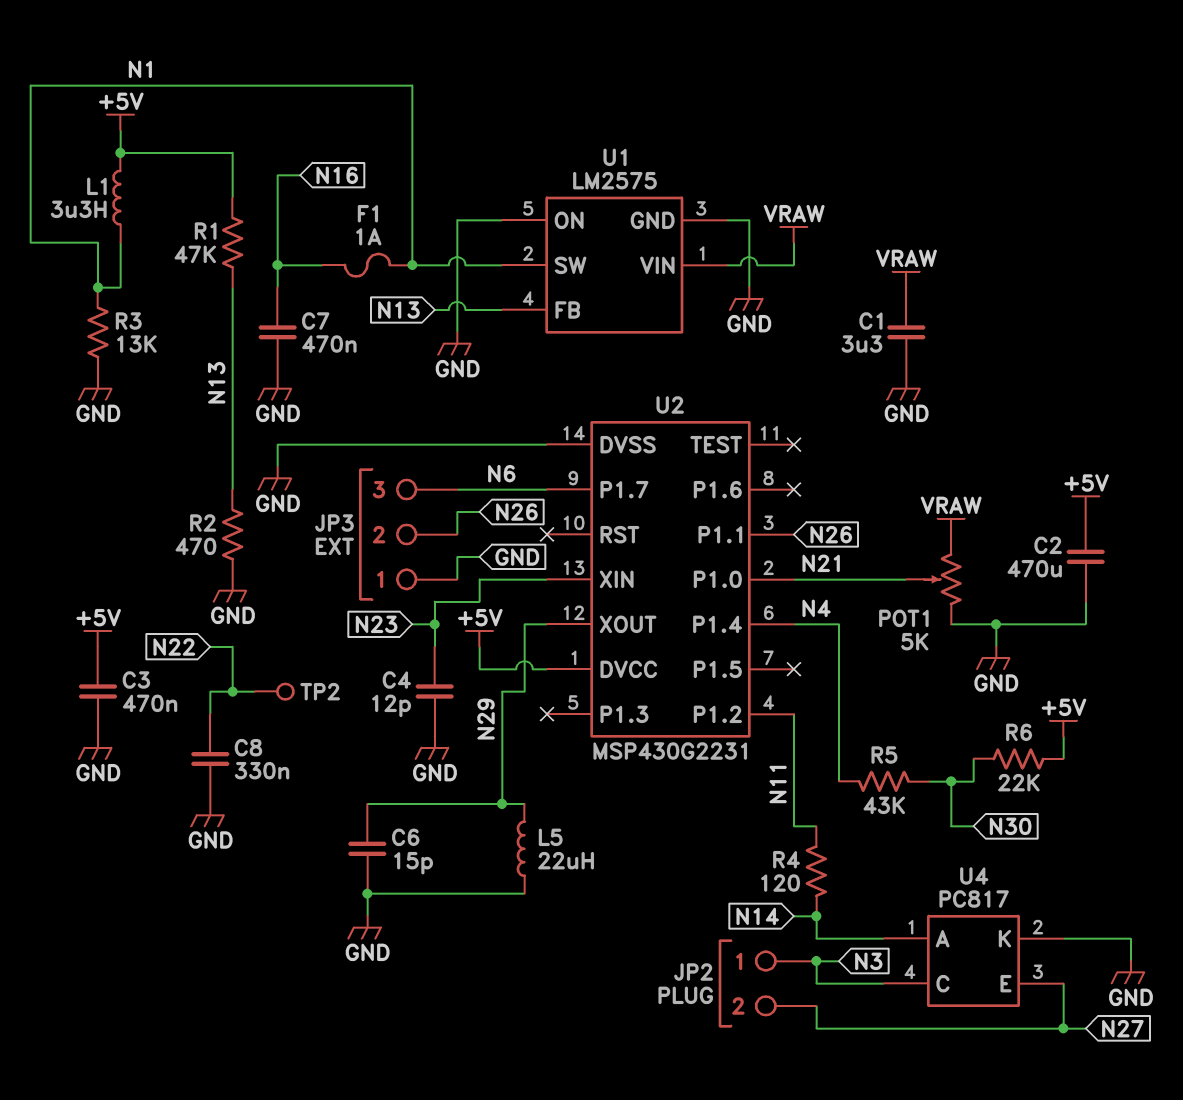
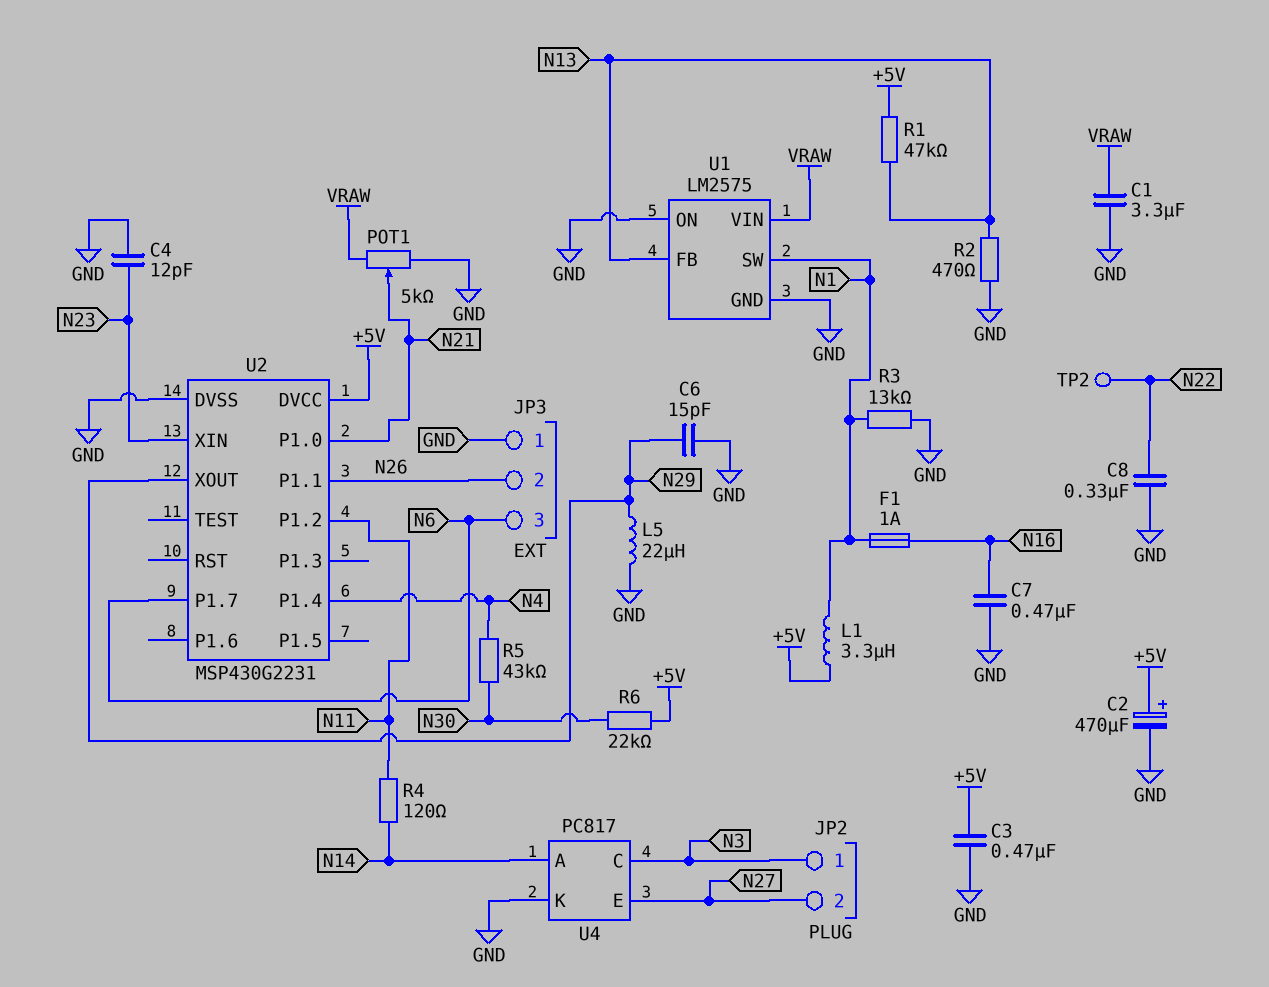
C2: 470uF (+5V, GND) -> 470uF (plus +5V, minus GND)

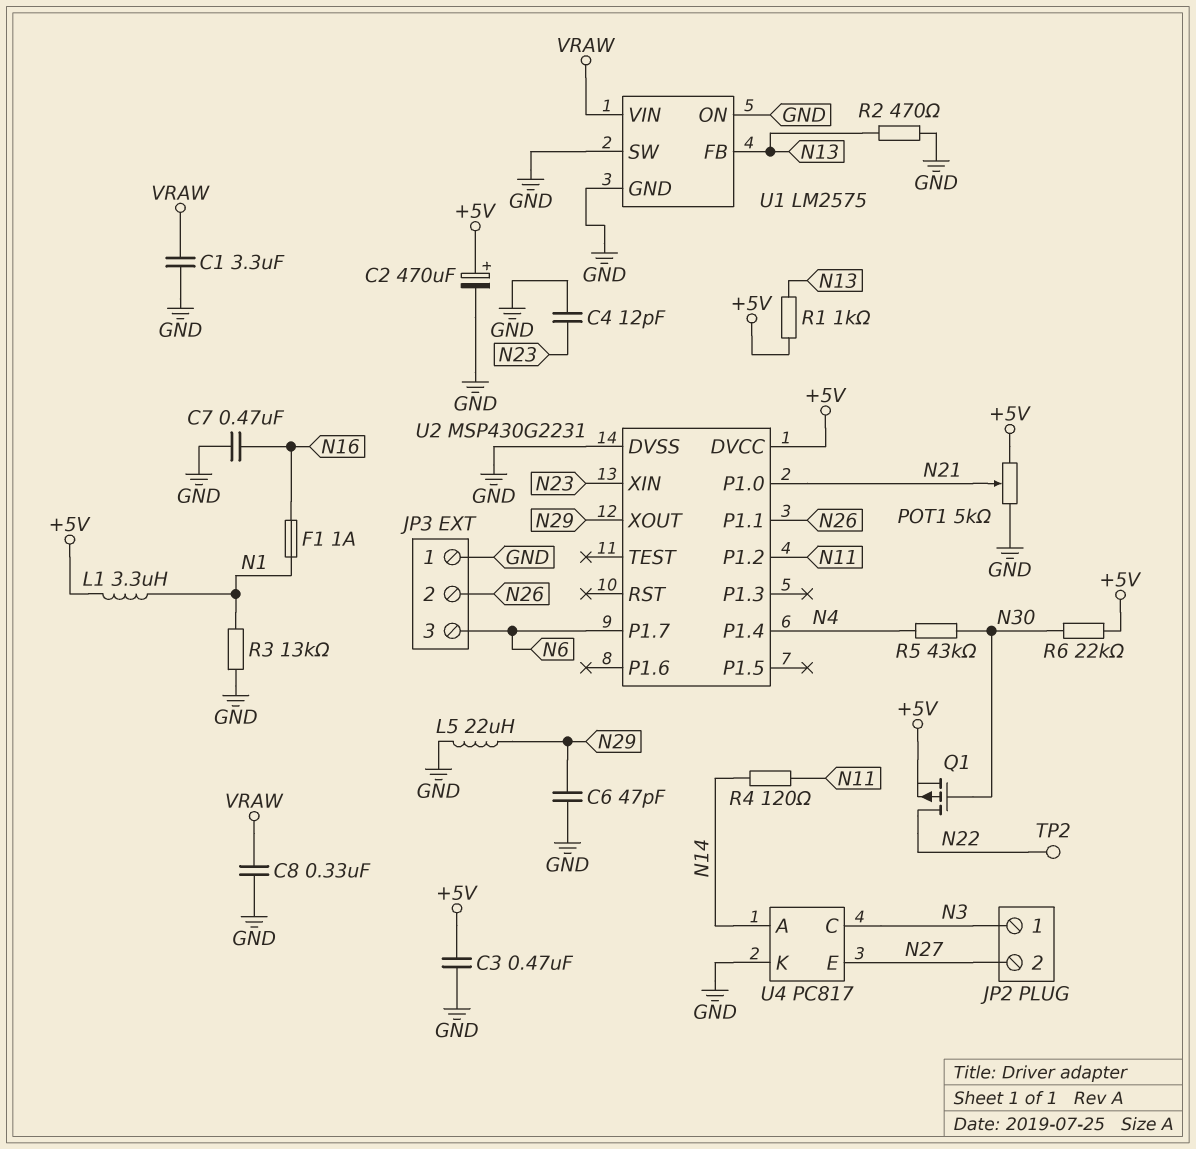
C6: 15pF (GND, N29) -> 47pF (GND, N29)
C8: 330nF (GND, N22) -> 330nF (GND, VRAW)
POT1: 5k (GND, VRAW, wiper N21) -> 5k (+5V, GND, wiper N21)
Q1: none -> PMOS (G N30, D N22, S +5V)
R1: 47k (+5V, N13) -> 1k (+5V, N13)
U1 pin SW: N1 -> GND

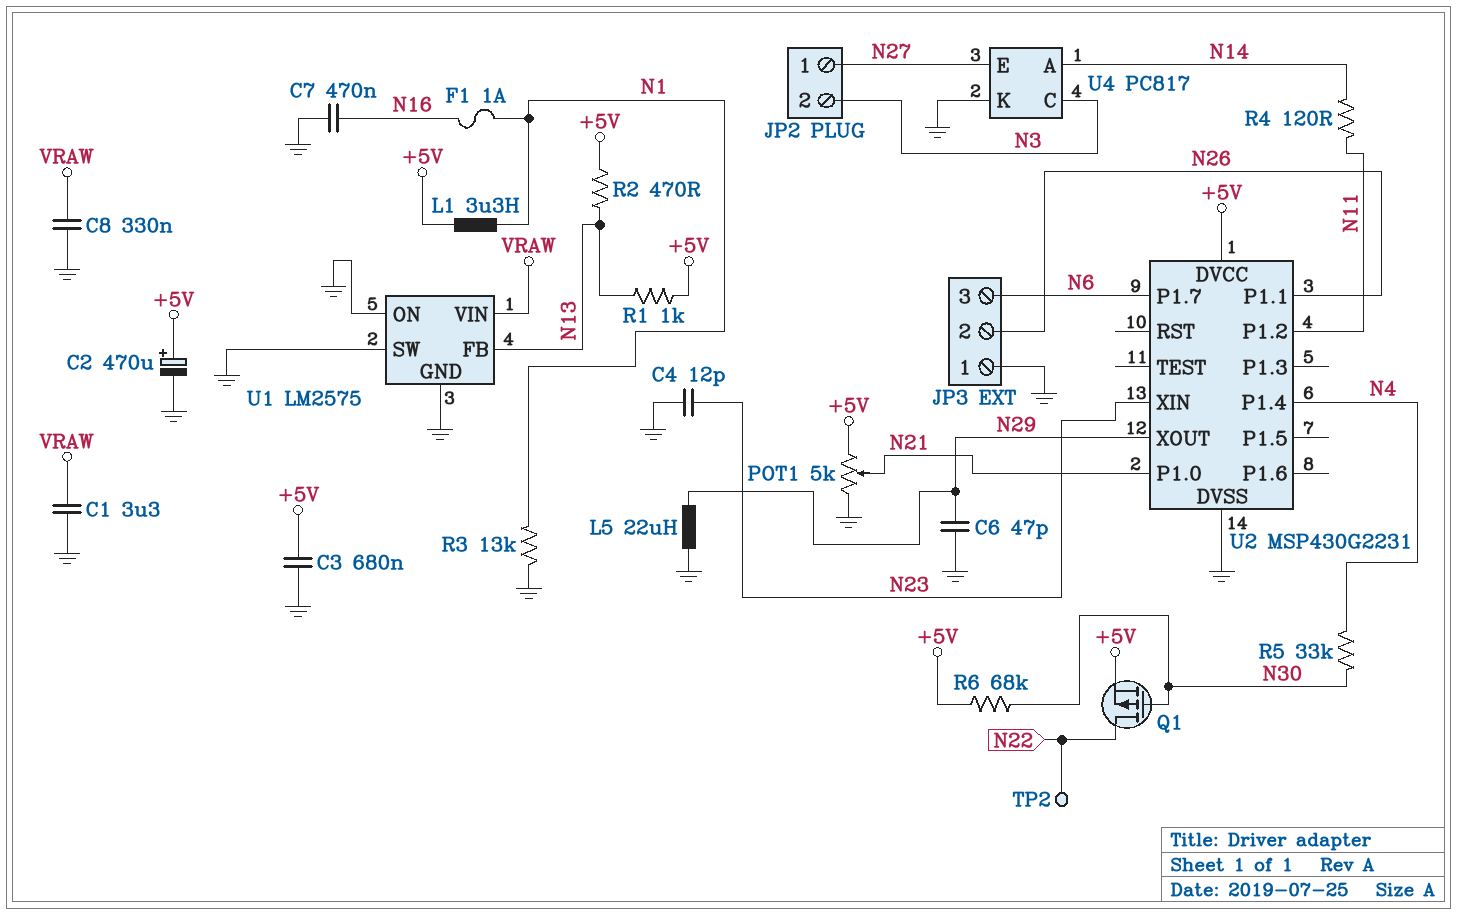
C3: 470nF (+5V, GND) -> 680nF (+5V, GND)
JP2 pin 1: N3 -> N27
JP2 pin 2: N27 -> N3
R2: 470 (GND, N13) -> 470 (+5V, N13)
R5: 43k (N4, N30) -> 33k (N4, N30)
R6: 22k (+5V, N30) -> 68k (+5V, N30)

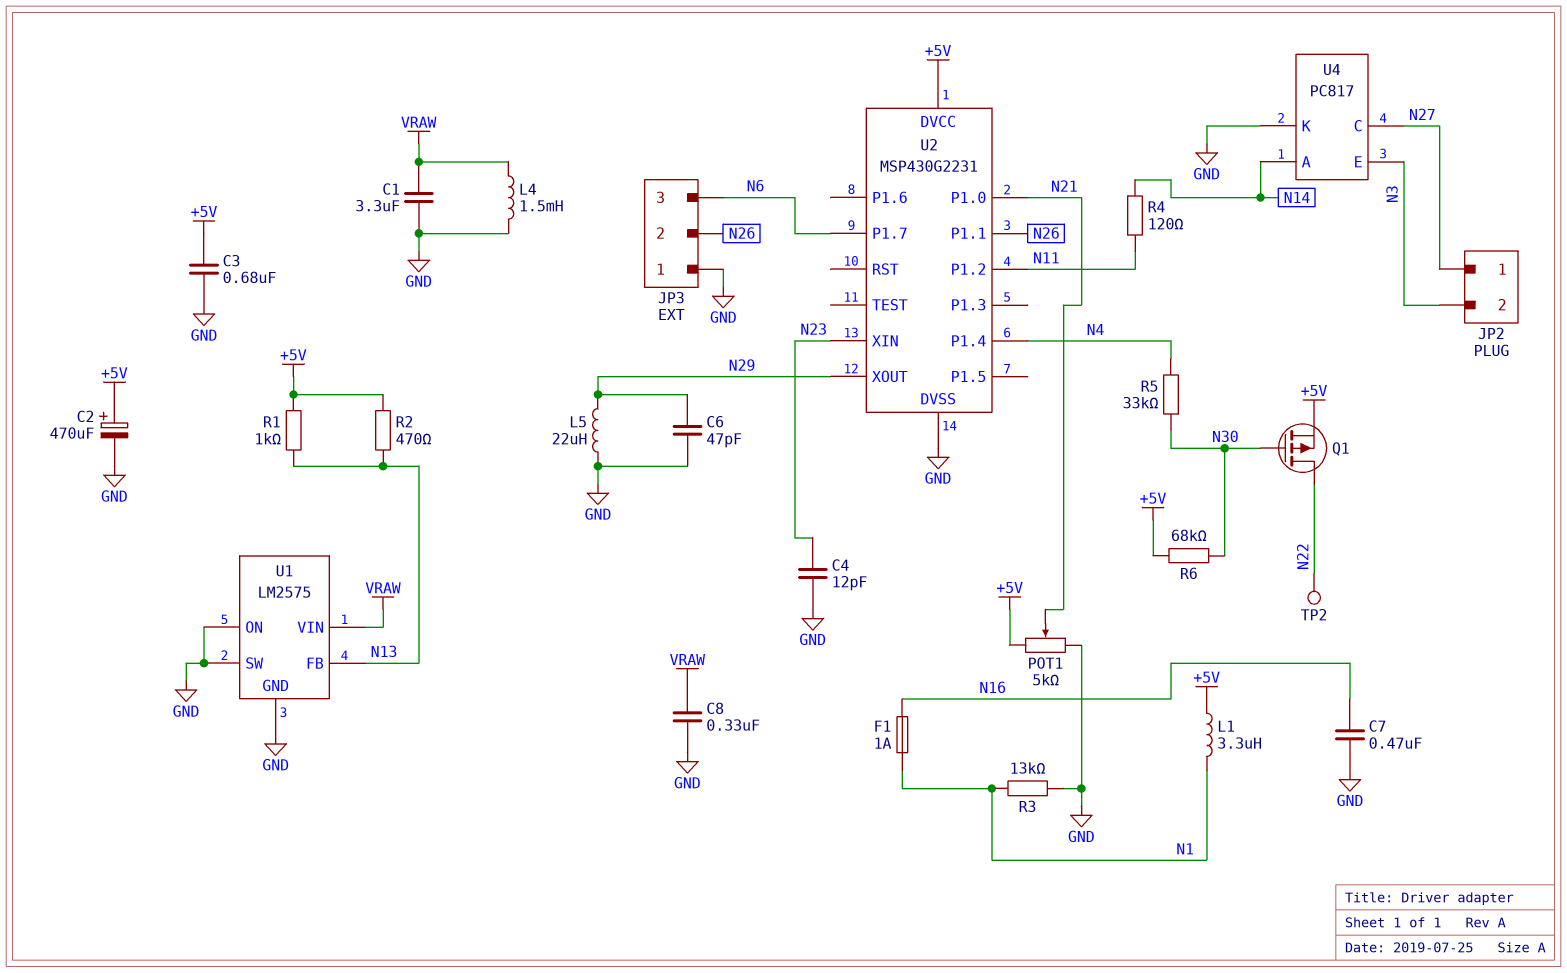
L4: none -> 1.5mH (GND, VRAW)
U4 pin C: N3 -> N27
U4 pin E: N27 -> N3

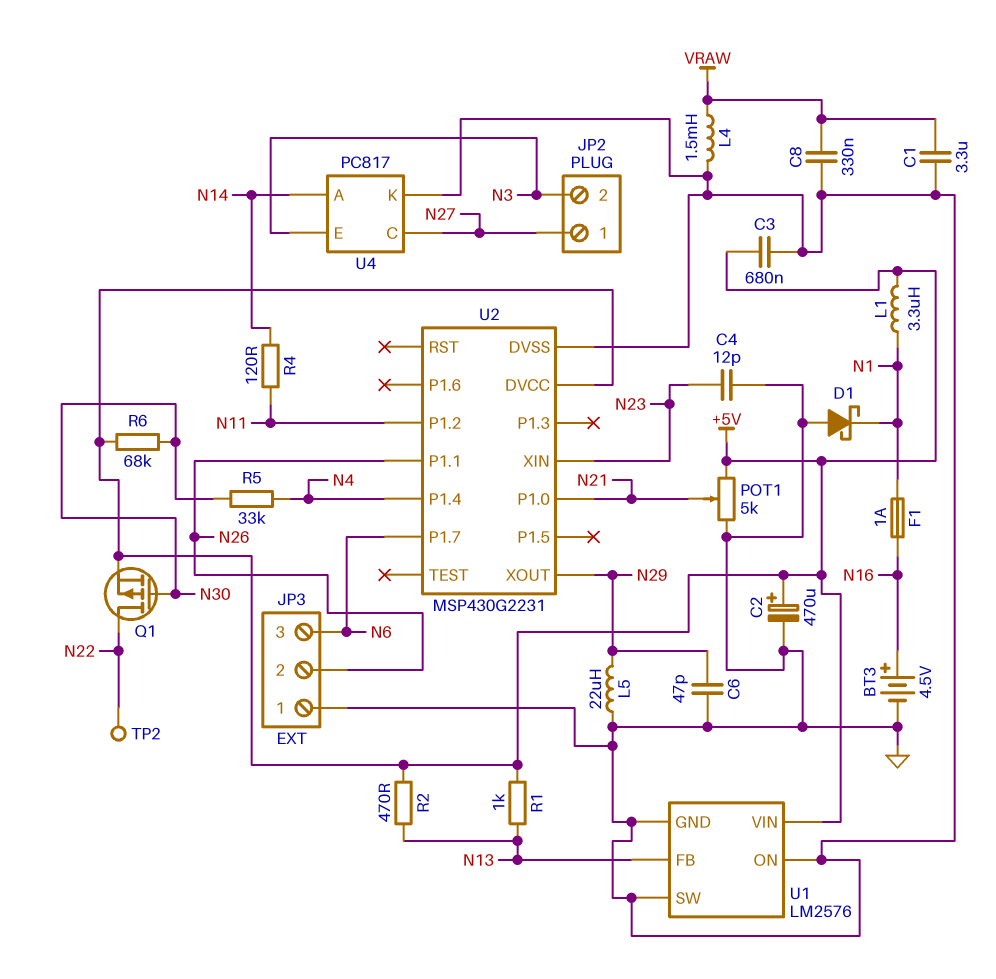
BT3: none -> 4.5V (plus N16, minus GND)
C7: 470nF (GND, N16) -> none
D1: none -> schottky (A GND, K N1)
R3: 13k (GND, N1) -> none
U1: LM2575 -> LM2576
U1 pin VIN: VRAW -> +5V

